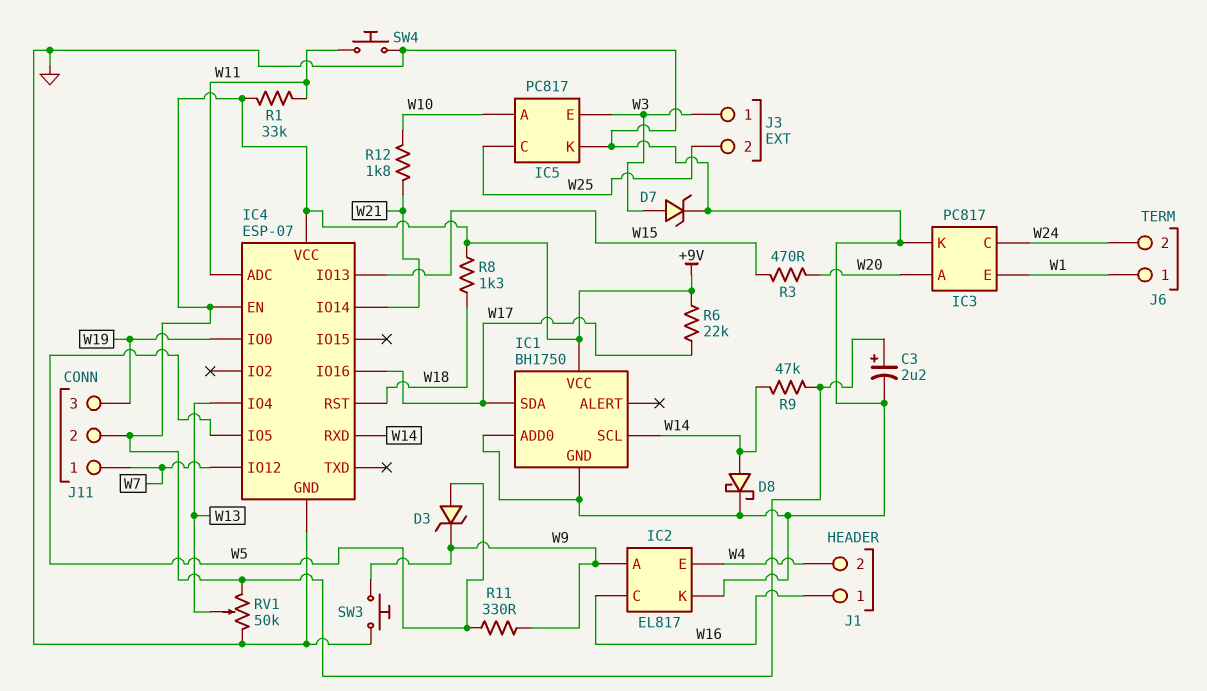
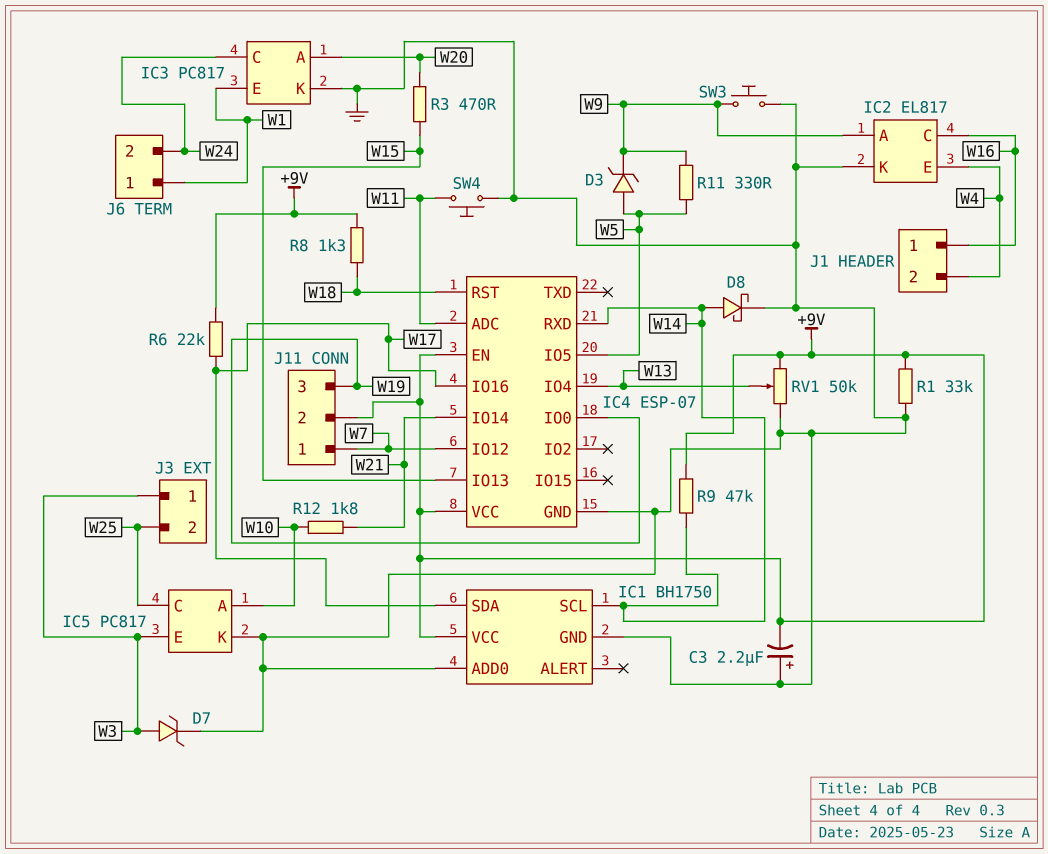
C3: 2.2uF (plus +9V, minus GND) -> 2.2uF (plus GND, minus +9V)
R1: 33k (+9V, W11) -> 33k (+9V, GND)

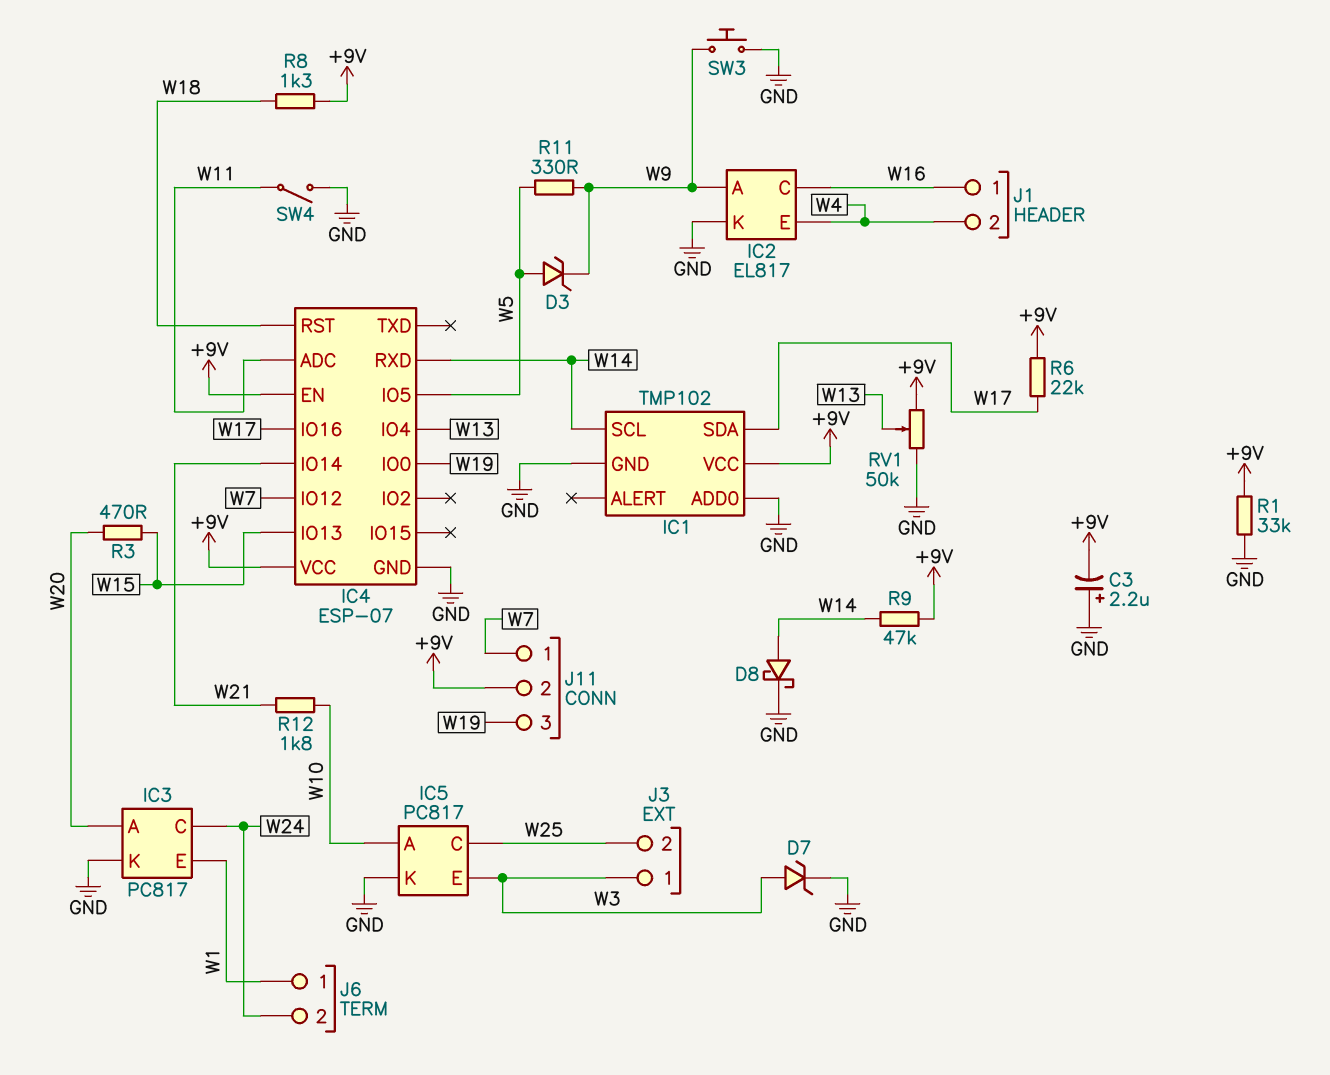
IC1: BH1750 -> TMP102
SW4: button (GND, W11) -> switch (GND, W11)

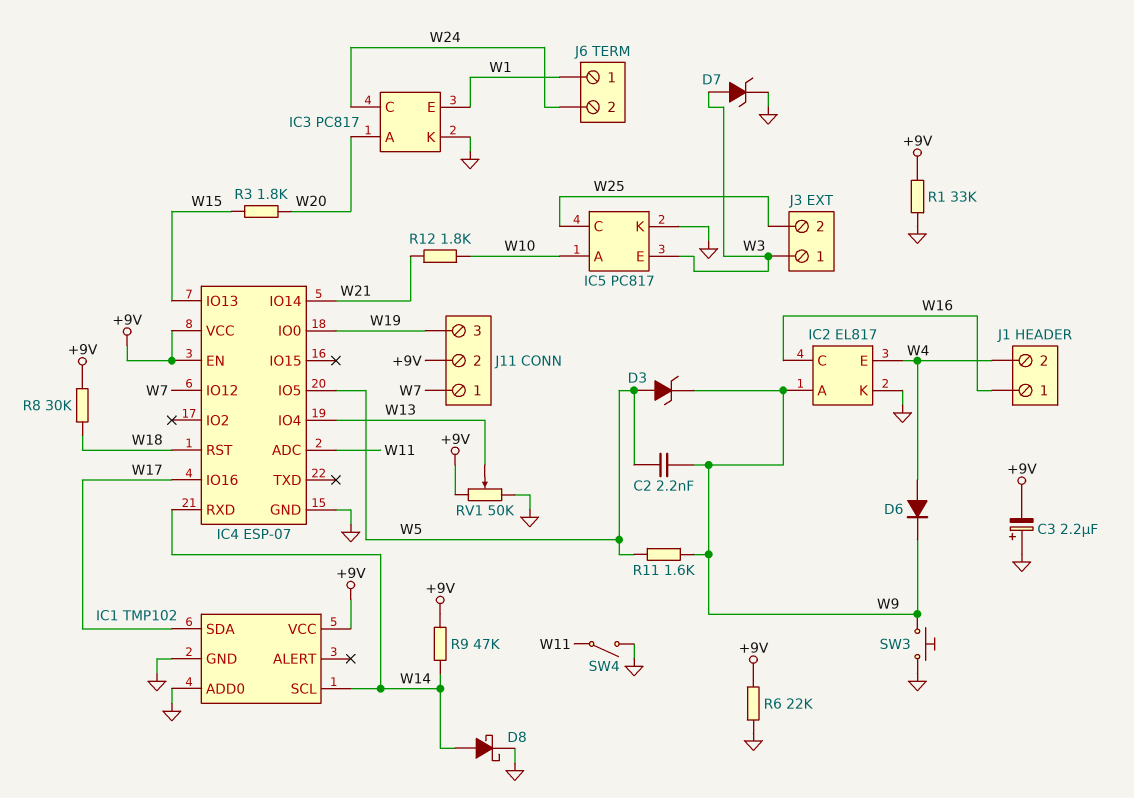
C2: none -> 2.2nF (W5, W9)
D6: none -> diode (A W4, K W9)
R3: 470 (W15, W20) -> 1.8k (W15, W20)
R6: 22k (+9V, W17) -> 22k (+9V, GND)
R8: 1.3k (+9V, W18) -> 30k (+9V, W18)
R11: 330 (W5, W9) -> 1.6k (W5, W9)

